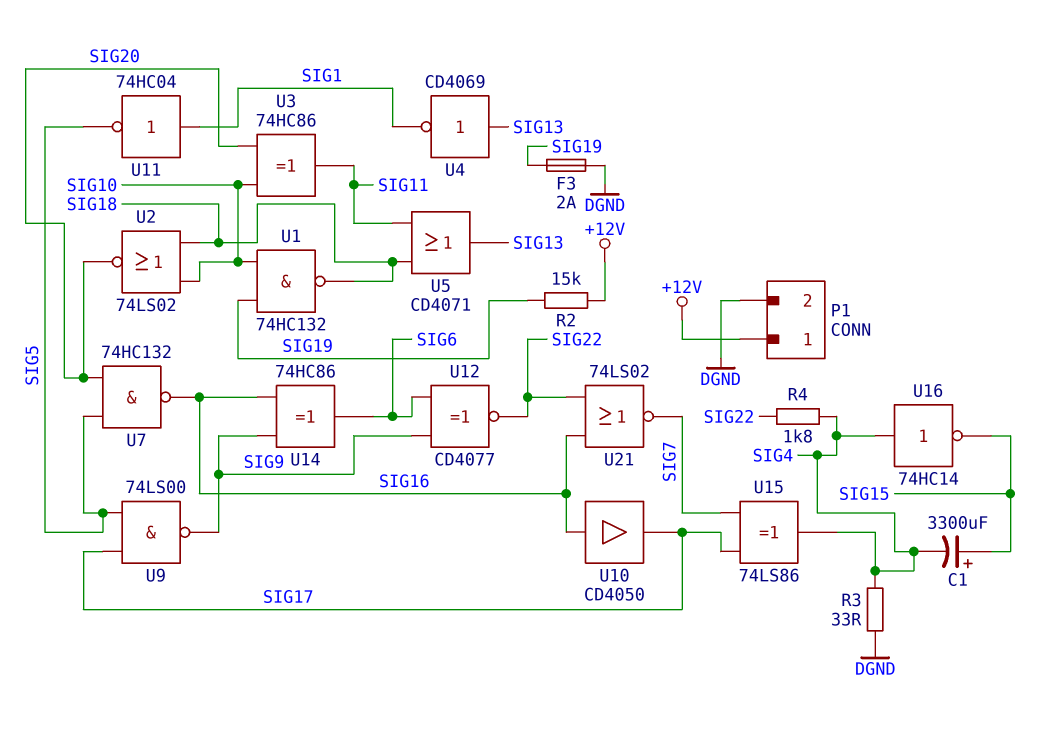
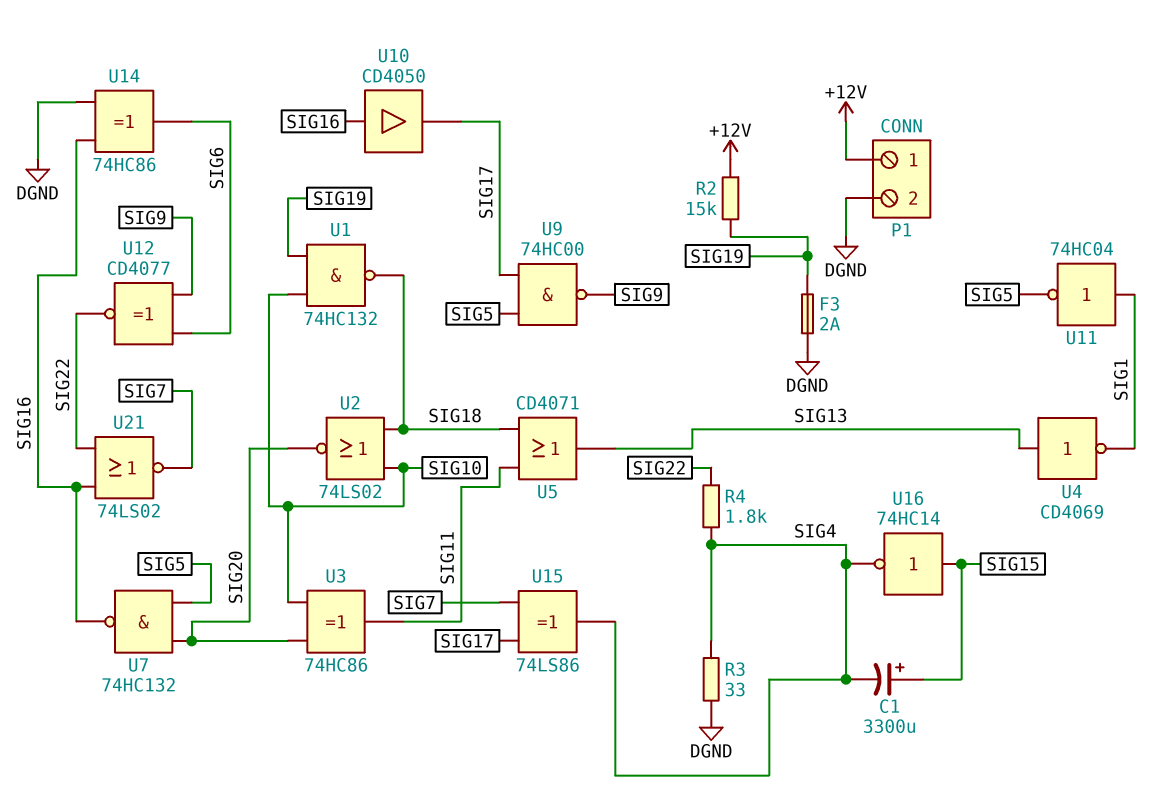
U9: NAND 74LS00 (in SIG5, in SIG17, out SIG9) -> NAND 74HC00 (in SIG5, in SIG17, out SIG9)
U14: XOR 74HC86 (in SIG9, in SIG16, out SIG6) -> XOR 74HC86 (in DGND, in SIG16, out SIG6)
U16: NOT 74HC14 (in SIG4, out SIG15) -> NOT 74HC14 (in SIG15, out SIG4)

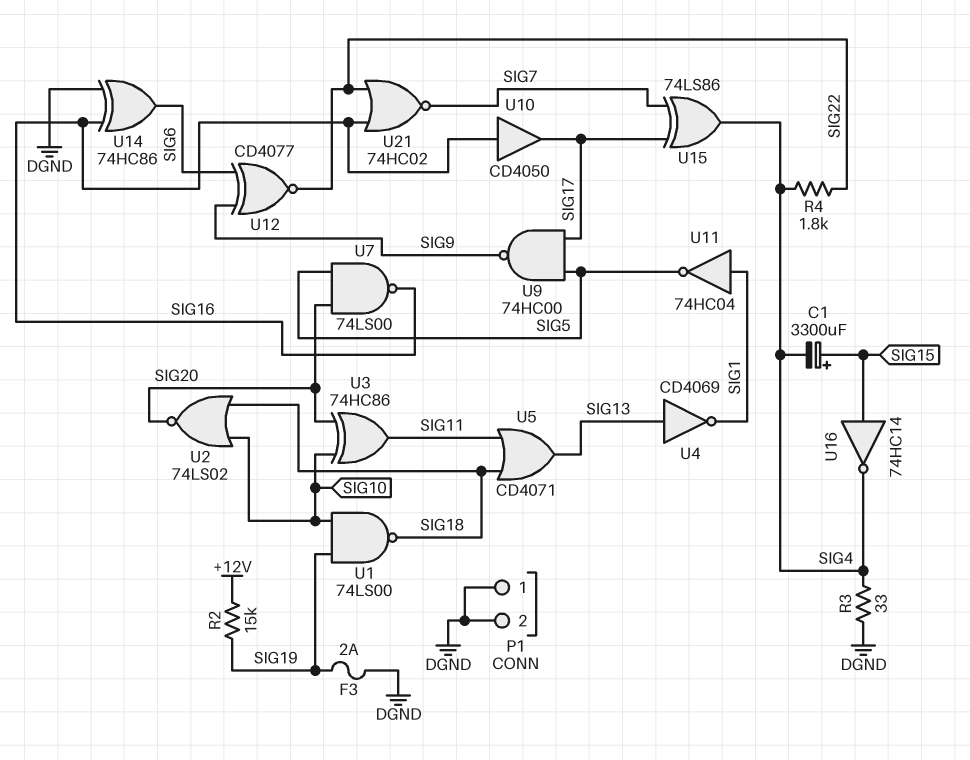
P1 pin 1: +12V -> DGND
U1: NAND 74HC132 (in SIG10, in SIG19, out SIG18) -> NAND 74LS00 (in SIG10, in SIG19, out SIG18)
U7: NAND 74HC132 (in SIG5, in SIG20, out SIG16) -> NAND 74LS00 (in SIG5, in SIG20, out SIG16)
U21: NOR 74LS02 (in SIG16, in SIG22, out SIG7) -> NOR 74HC02 (in SIG16, in SIG22, out SIG7)

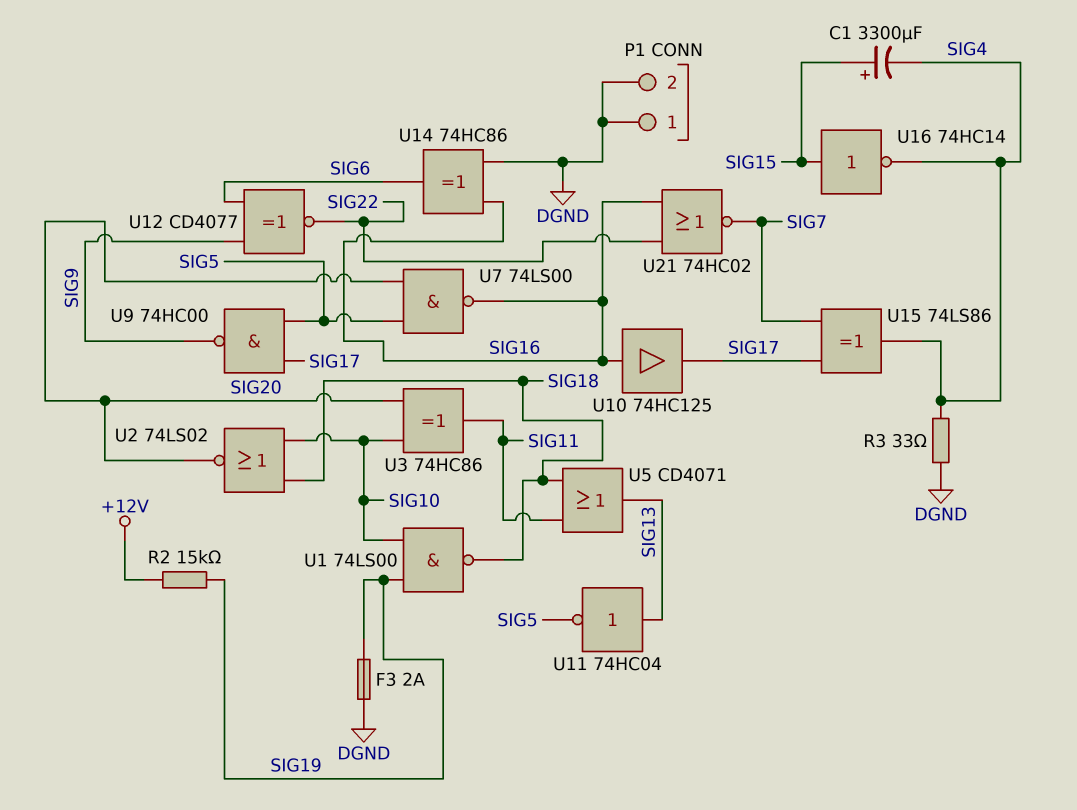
R4: 1.8k (SIG4, SIG22) -> none
U4: NOT CD4069 (in SIG13, out SIG1) -> none
U10: buffer CD4050 (in SIG16, out SIG17) -> buffer 74HC125 (in SIG16, out SIG17)
U11: NOT 74HC04 (in SIG1, out SIG5) -> NOT 74HC04 (in SIG13, out SIG5)

